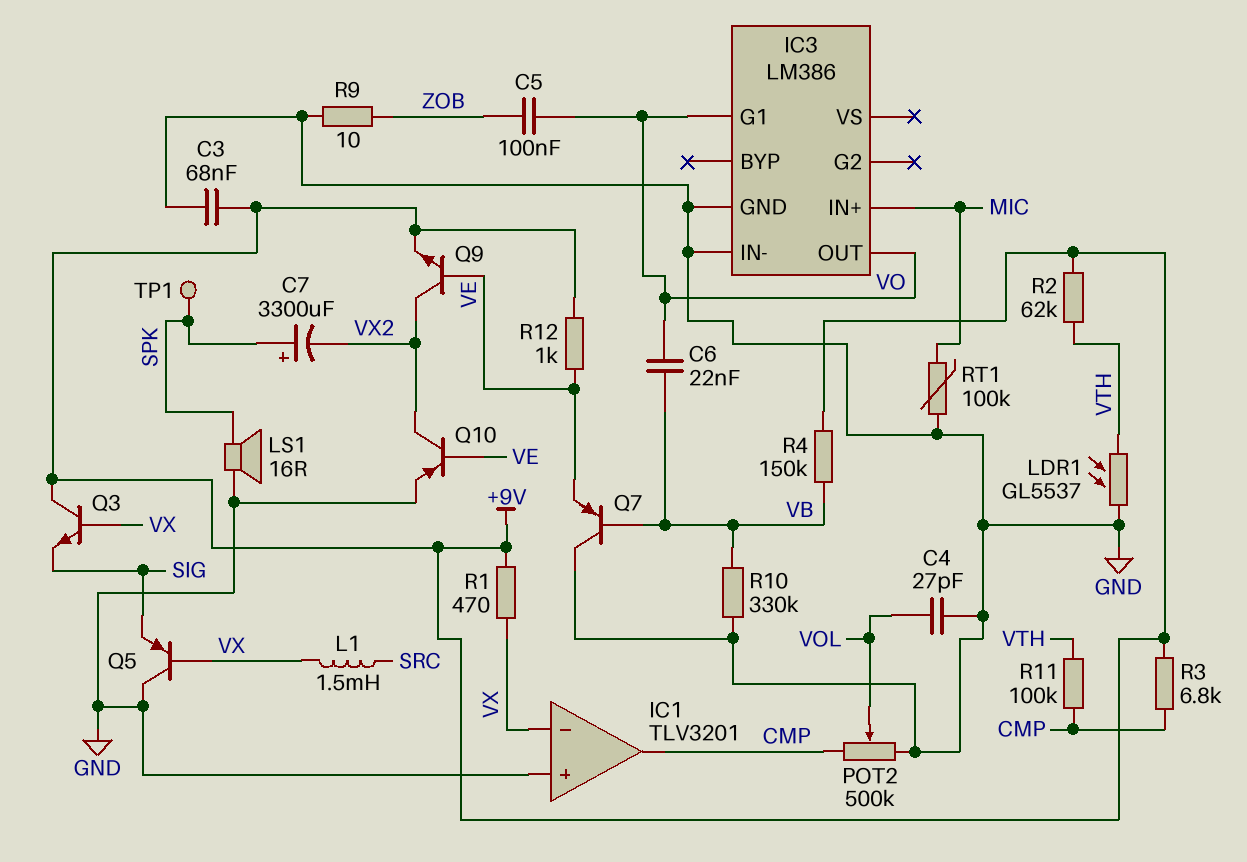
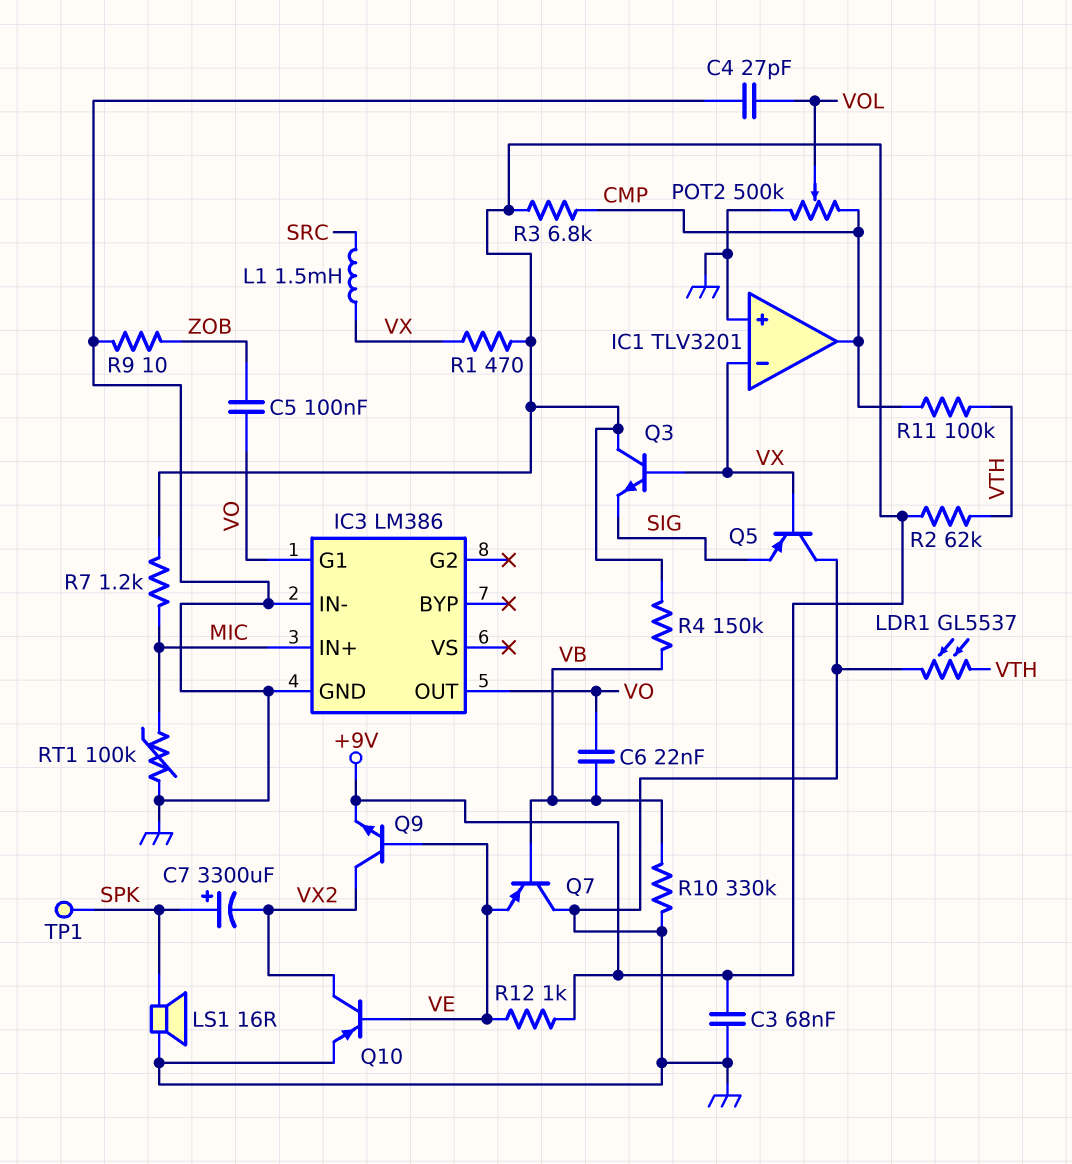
R7: none -> 1.2k (+9V, MIC)

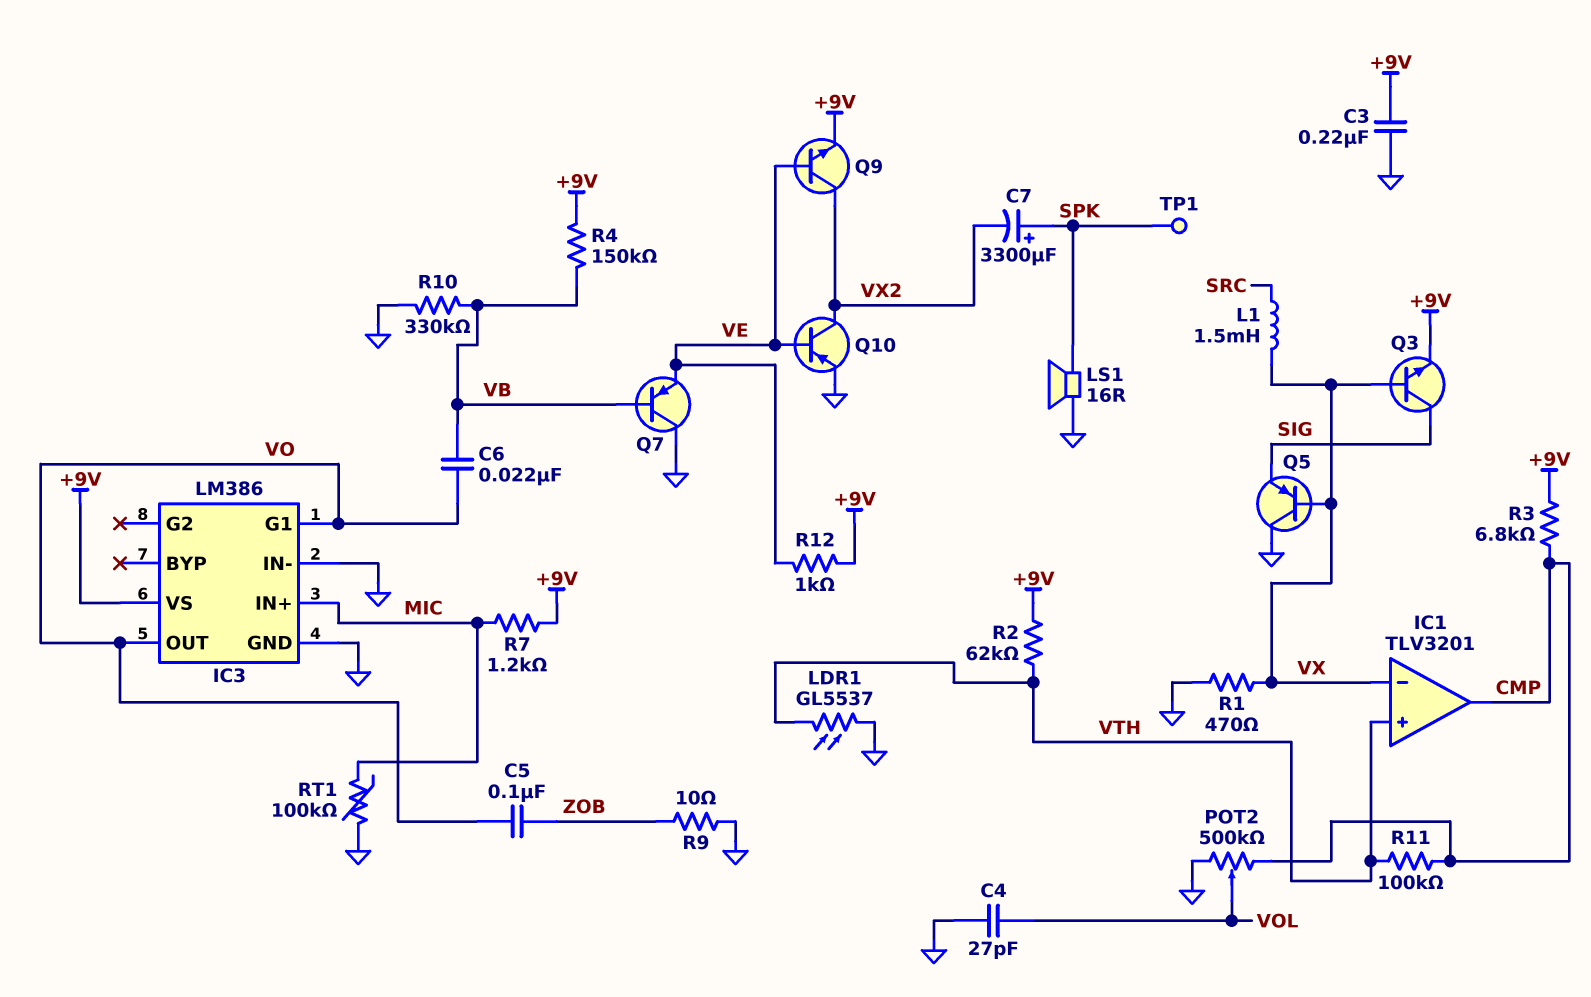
C3: 68nF (+9V, GND) -> 220nF (+9V, GND)
IC1 pin in+: GND -> VTH
IC3 pin VS: none -> +9V
Q3: NPN (B VX, C +9V, E SIG) -> NPN (B VX, C SIG, E +9V)
R1: 470 (+9V, VX) -> 470 (GND, VX)

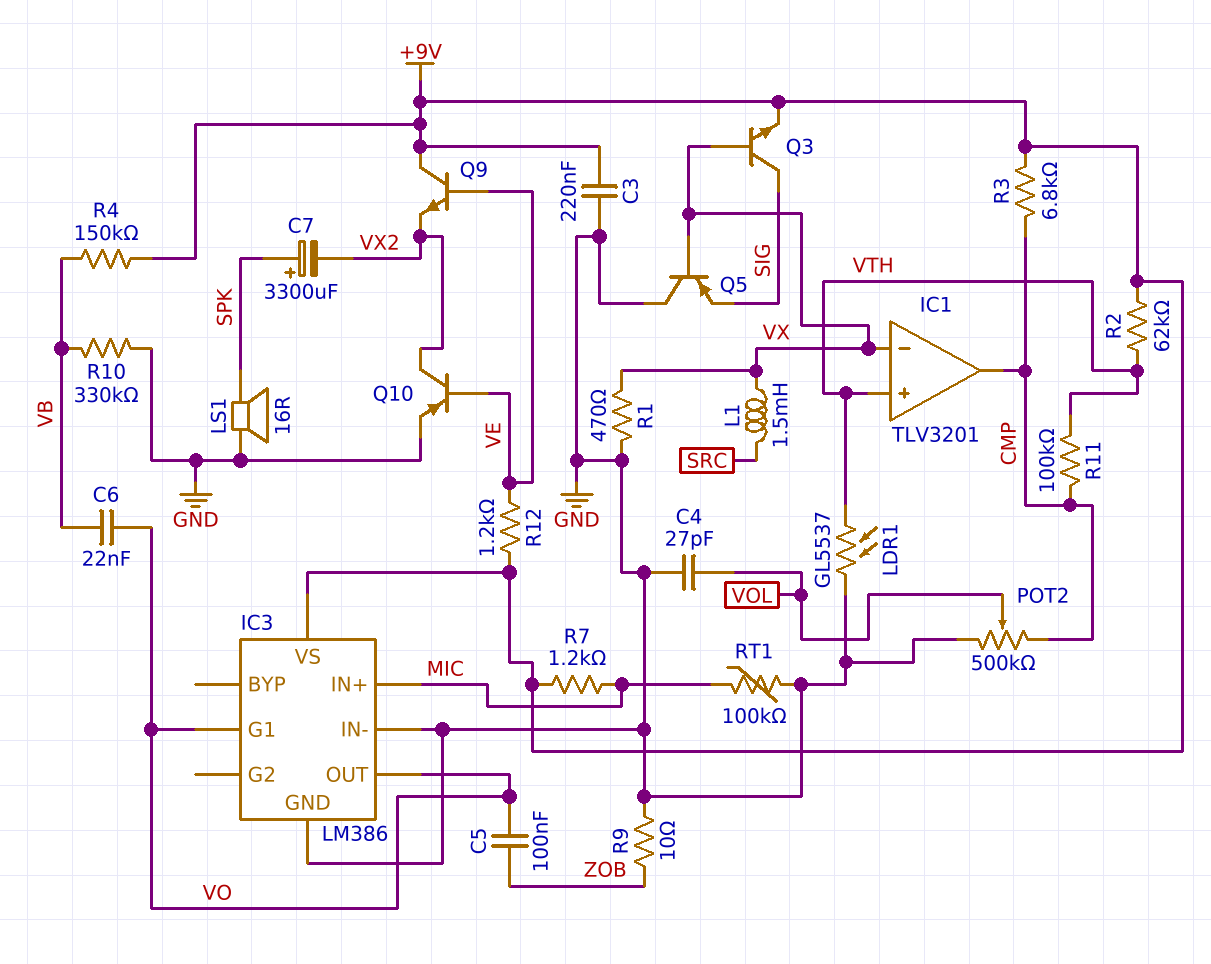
Q7: PNP (B VB, C GND, E VE) -> none
Q9: NPN (B VE, C VX2, E +9V) -> NPN (B VE, C +9V, E VX2)
R12: 1k (+9V, VE) -> 1.2k (+9V, VE)
TP1: test point (SPK) -> none

